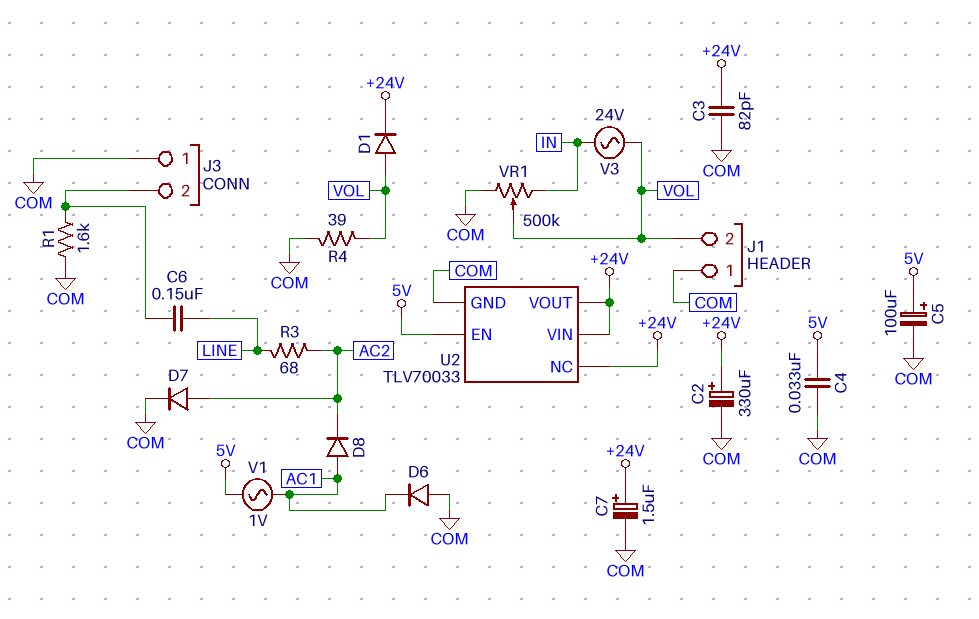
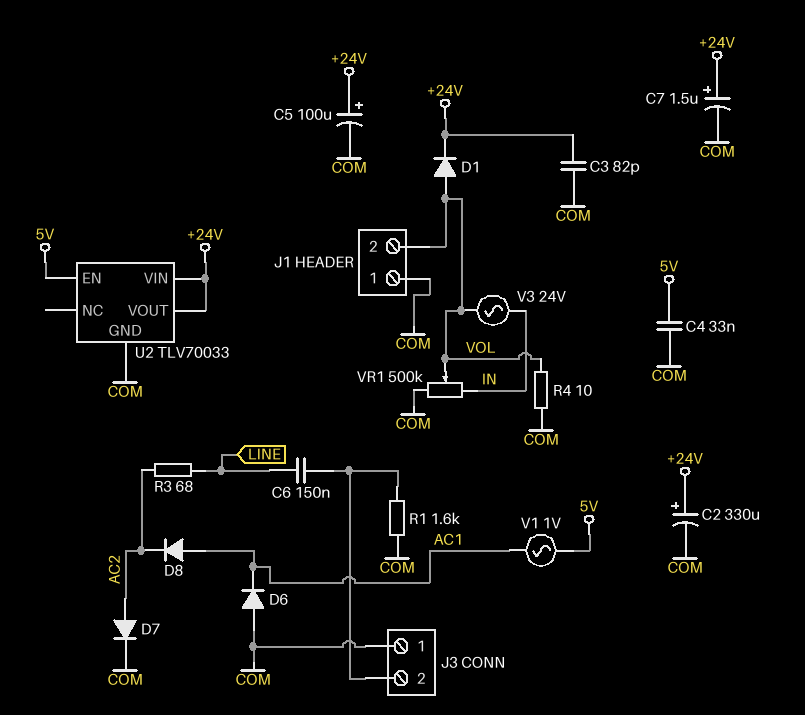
C5: 100uF (plus 5V, minus COM) -> 100uF (plus +24V, minus COM)
R4: 39 (COM, VOL) -> 10 (COM, VOL)
U2 pin NC: +24V -> none

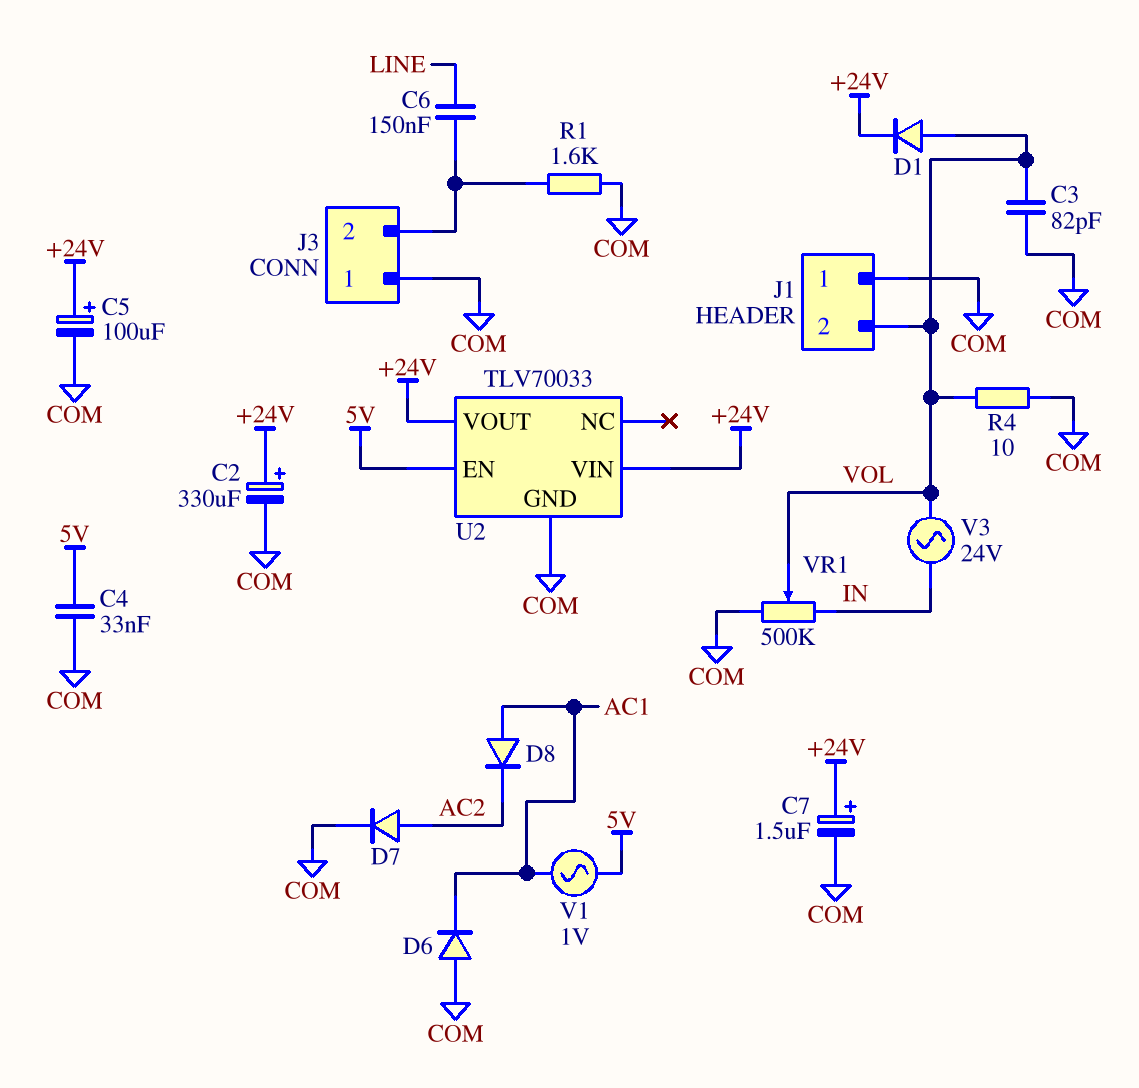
C3: 82pF (+24V, COM) -> 82pF (COM, VOL)
R3: 68 (AC2, LINE) -> none

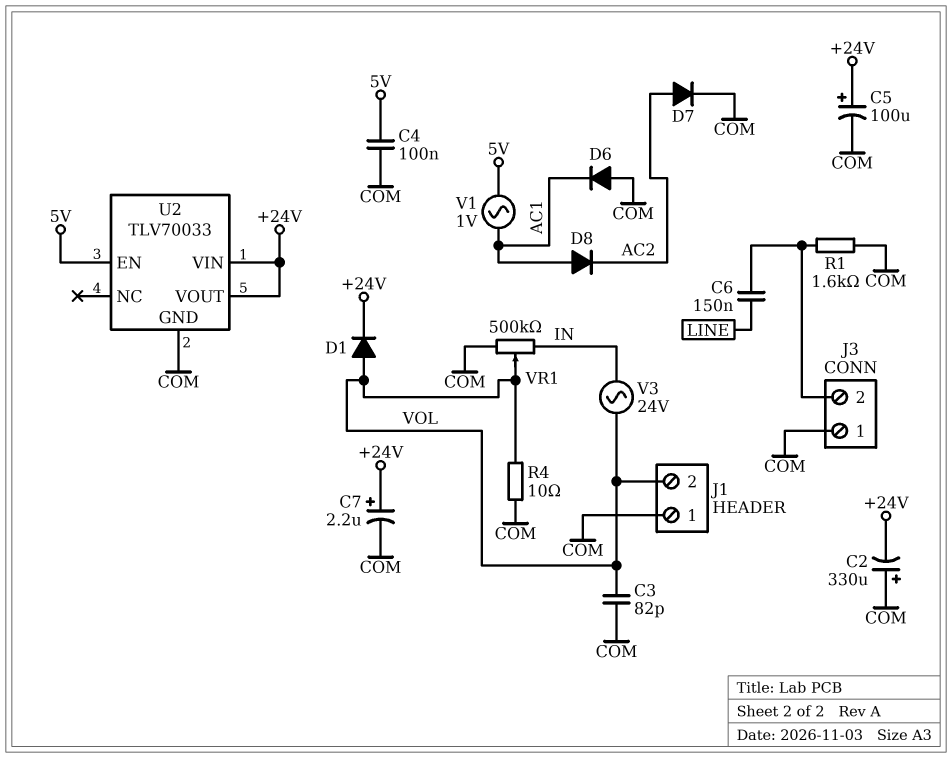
C2: 330uF (plus +24V, minus COM) -> 330uF (plus COM, minus +24V)
C4: 33nF (5V, COM) -> 100nF (5V, COM)
C7: 1.5uF (plus +24V, minus COM) -> 2.2uF (plus +24V, minus COM)

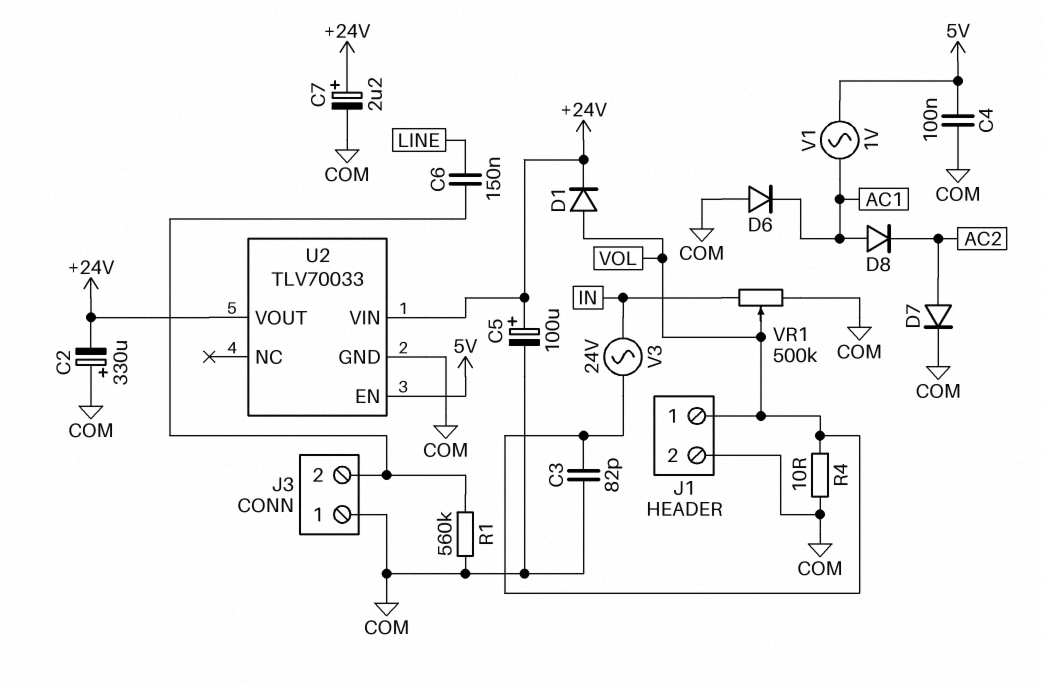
J1 pin 1: COM -> VOL
J1 pin 2: VOL -> COM
R1: 1.6k (COM, J3/2) -> 560k (COM, J3/2)

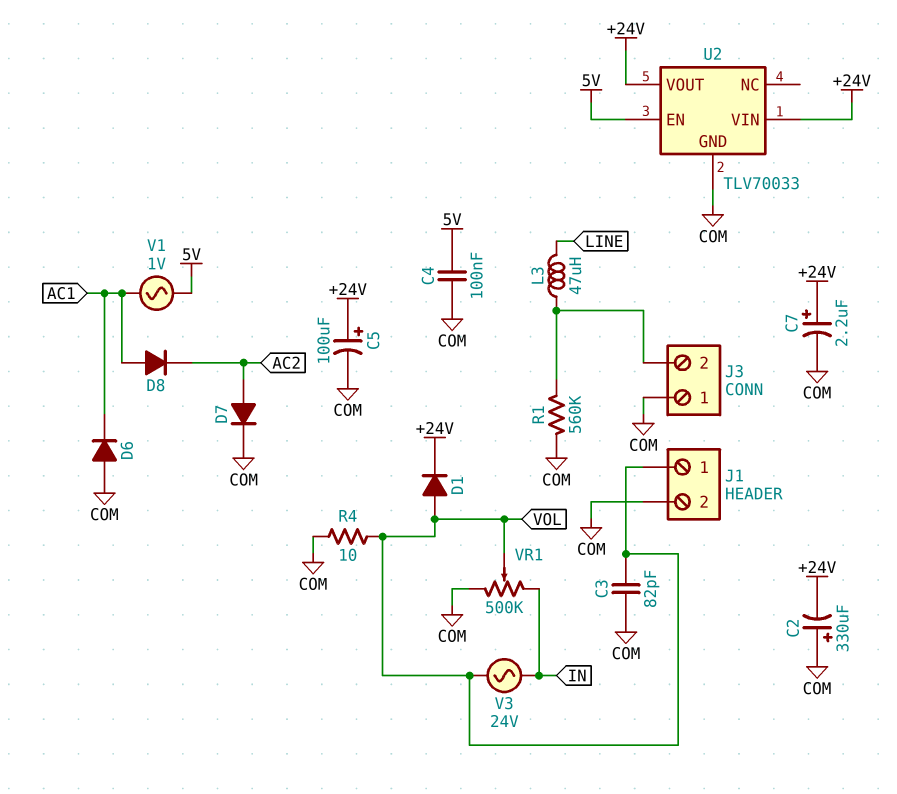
C6: 150nF (J3/2, LINE) -> none
L3: none -> 47uH (J3/2, LINE)

